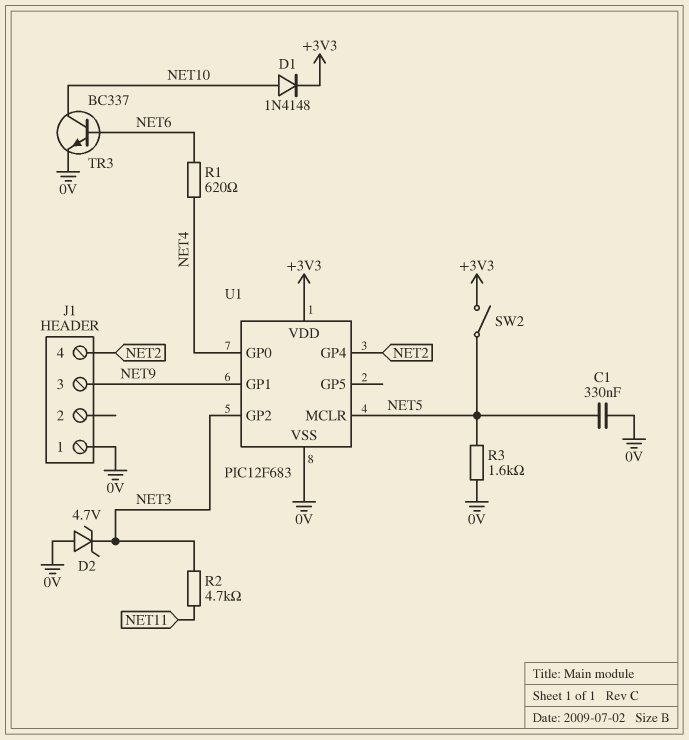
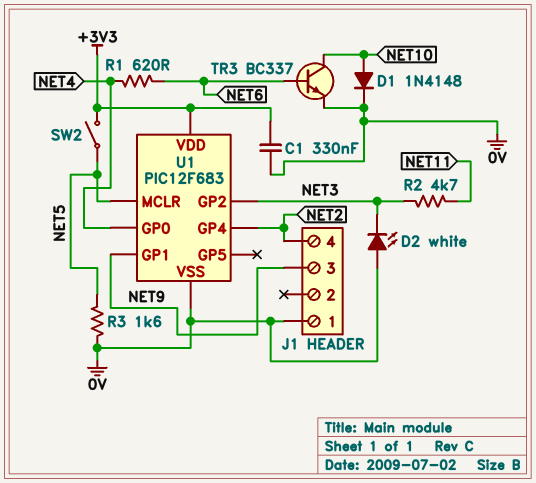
C1: 330nF (0V, NET5) -> 330nF (+3V3, 0V)
D1: diode 1N4148 (A NET10, K +3V3) -> diode 1N4148 (A NET10, K 0V)
D2: zener 4.7V (A 0V, K NET3) -> LED white (A 0V, K NET3)

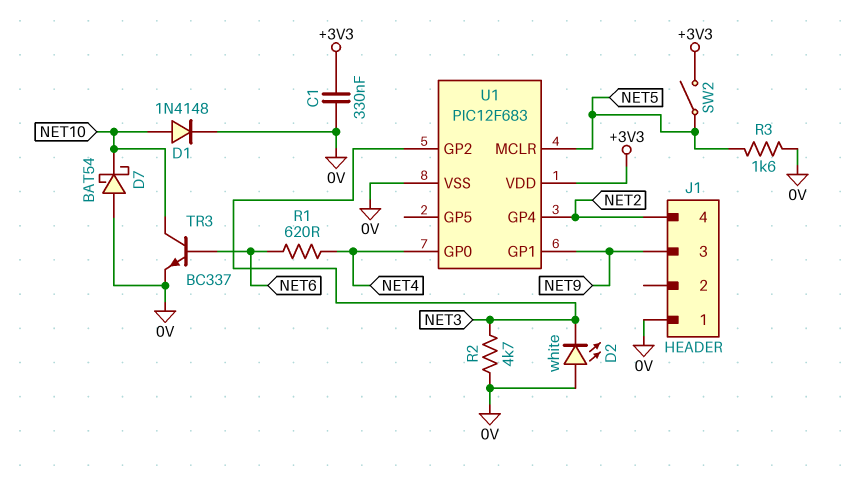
D7: none -> schottky BAT54 (A 0V, K NET10)
R2: 4.7k (NET3, NET11) -> 4.7k (0V, NET3)

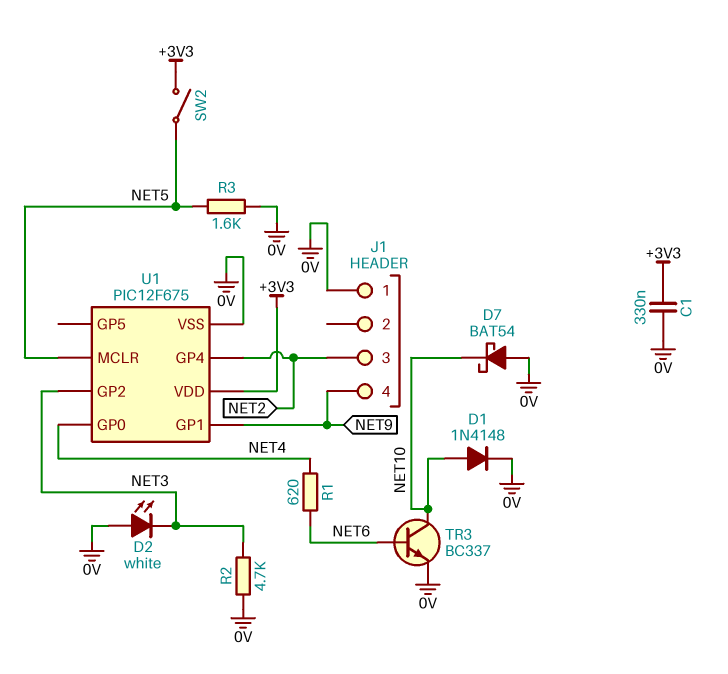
J1 pin 3: NET9 -> NET2
J1 pin 4: NET2 -> NET9
U1: PIC12F683 -> PIC12F675

